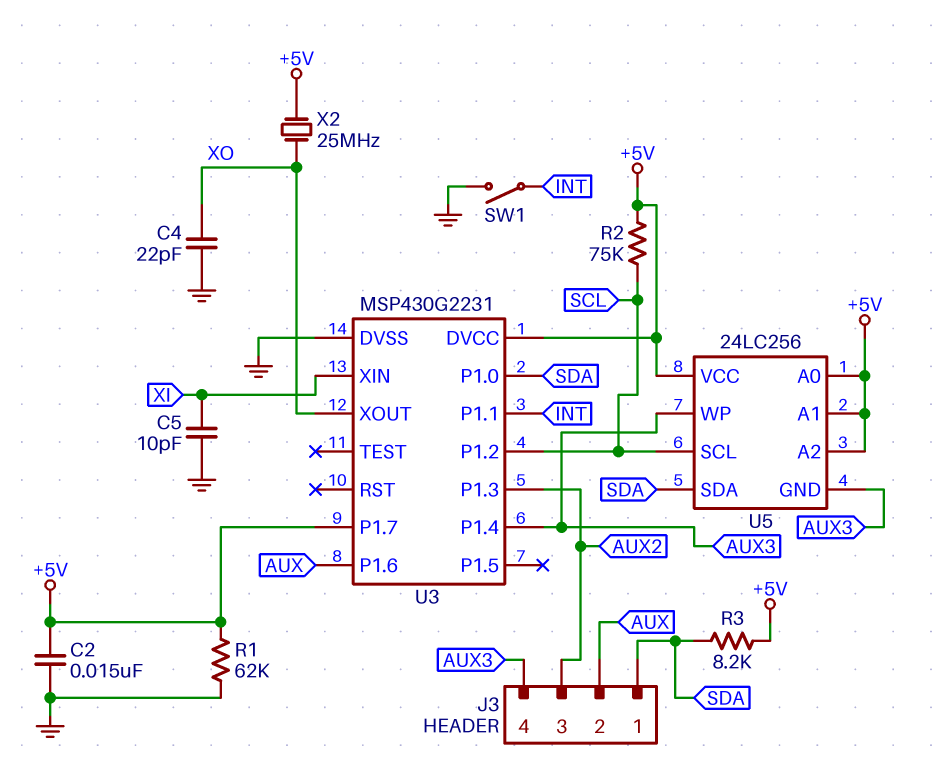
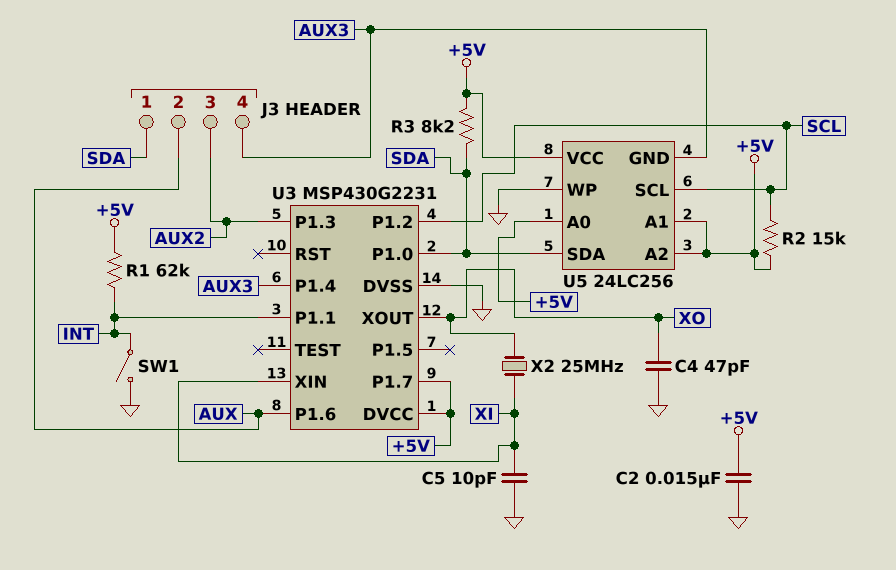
C4: 22pF (GND, XO) -> 47pF (GND, XO)
R1: 62k (+5V, GND) -> 62k (+5V, INT)
R2: 75k (+5V, SCL) -> 15k (+5V, SCL)
U5 pin WP: AUX3 -> GND
X2: 25MHz (+5V, XO) -> 25MHz (XI, XO)

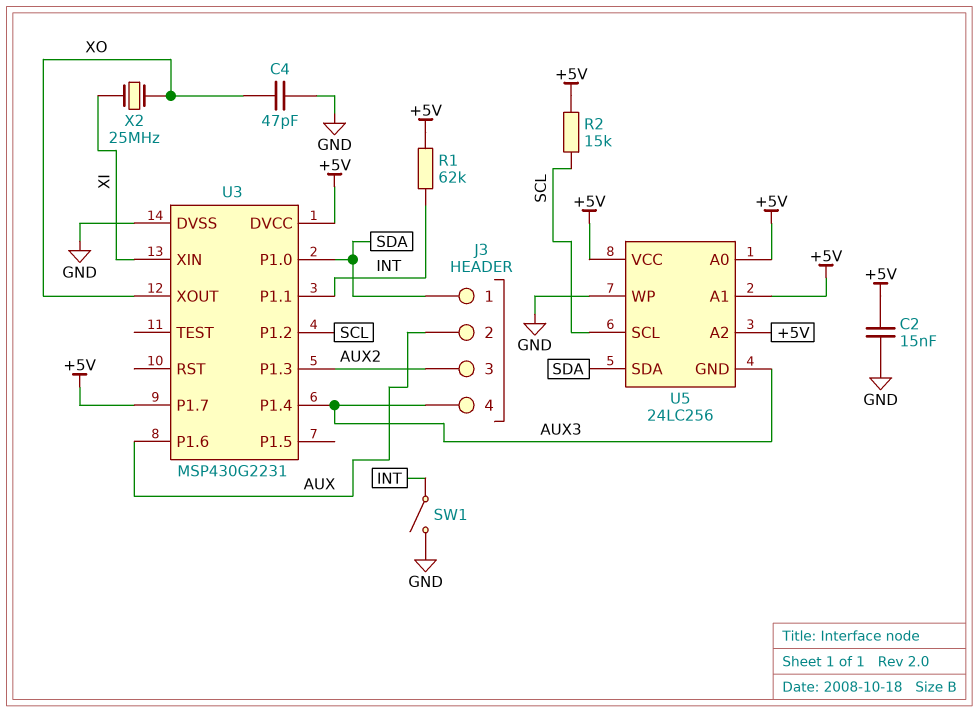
C5: 10pF (GND, XI) -> none
R3: 8.2k (+5V, SDA) -> none

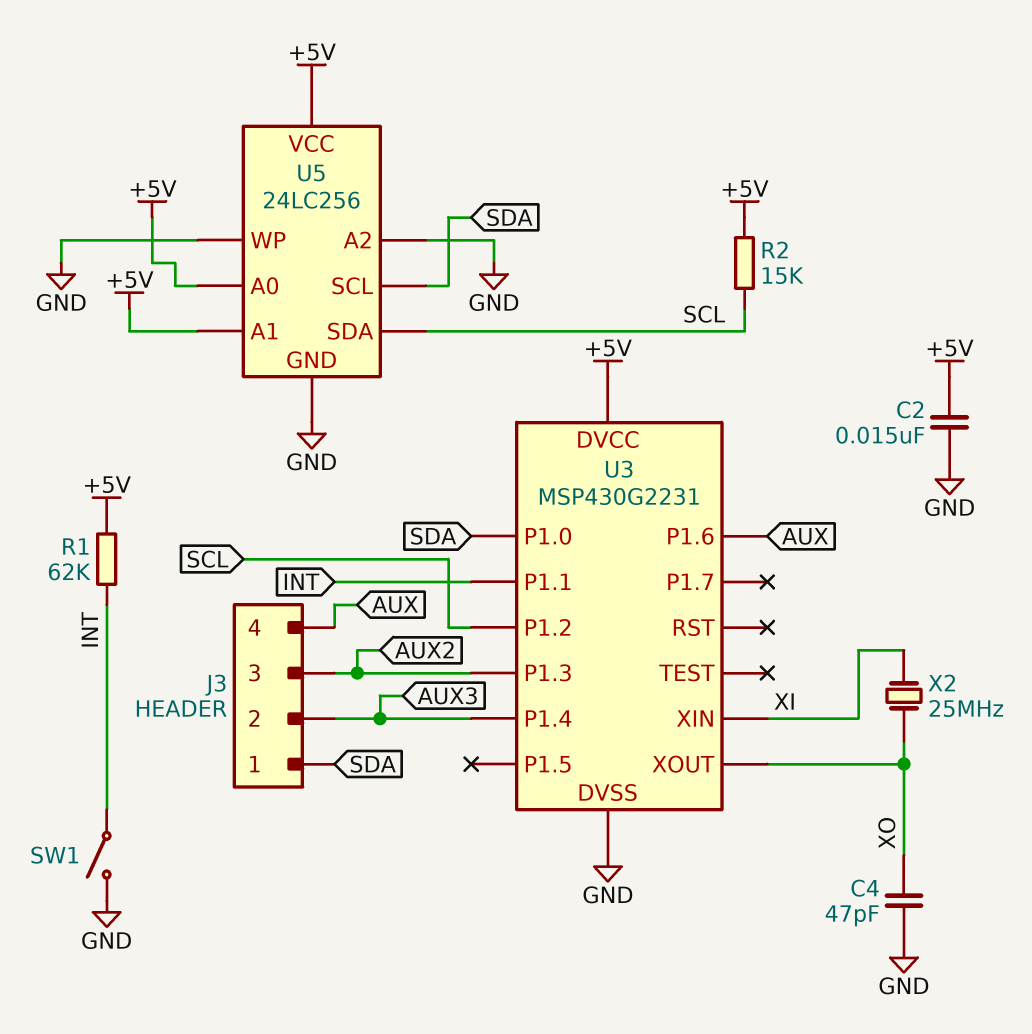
J3 pin 2: AUX -> AUX3
J3 pin 4: AUX3 -> AUX
U3 pin P1.7: +5V -> none
U5 pin A2: +5V -> GND
U5 pin GND: AUX3 -> GND
U5 pin SCL: SCL -> SDA
U5 pin SDA: SDA -> SCL

